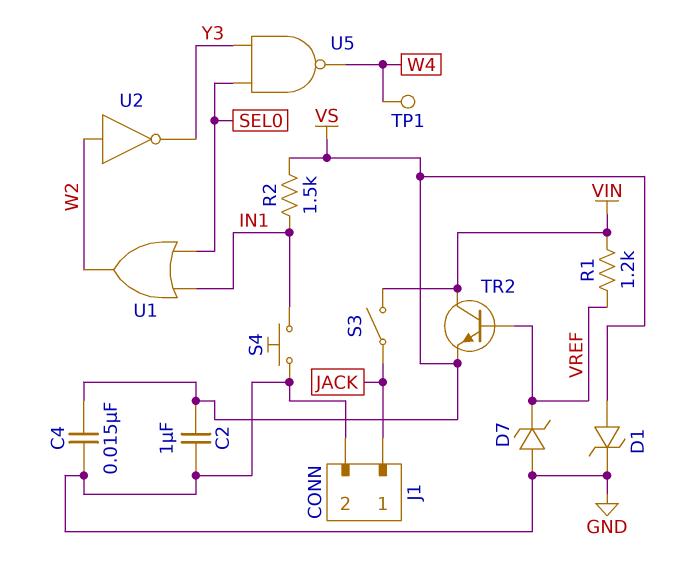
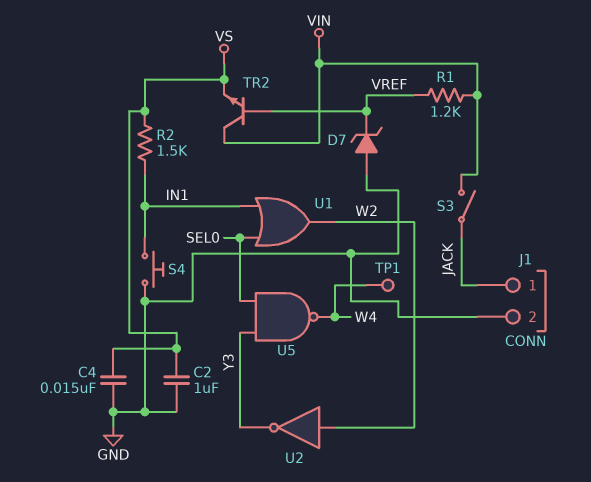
D1: zener (A VS, K GND) -> none

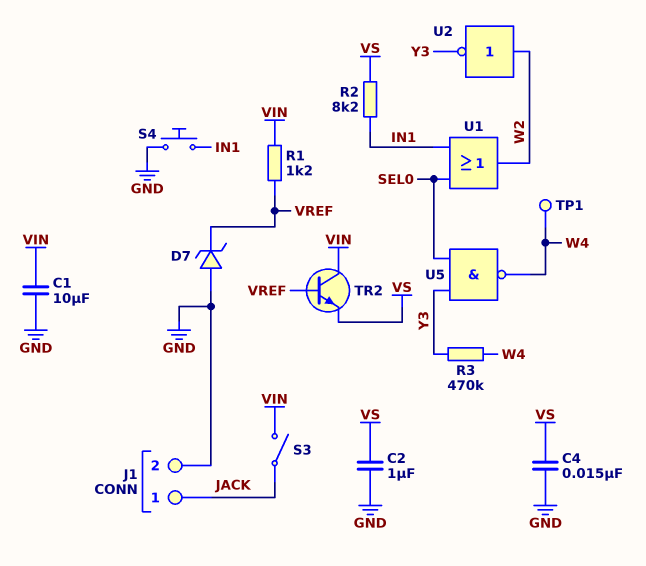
C1: none -> 10uF (GND, VIN)
R2: 1.5k (IN1, VS) -> 8.2k (IN1, VS)
R3: none -> 470k (W4, Y3)

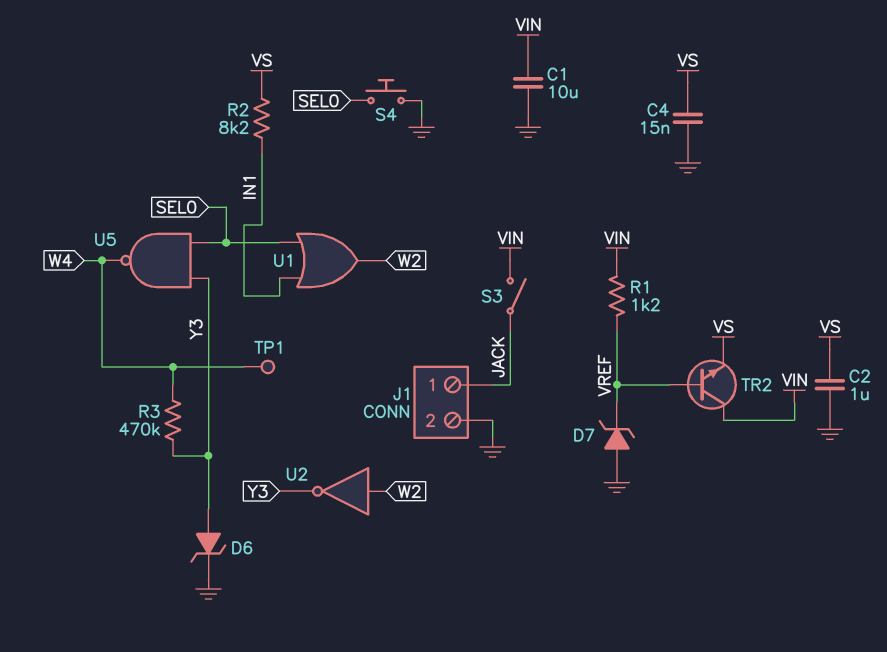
D6: none -> zener (A Y3, K GND)
S4: button (GND, IN1) -> button (GND, SEL0)

